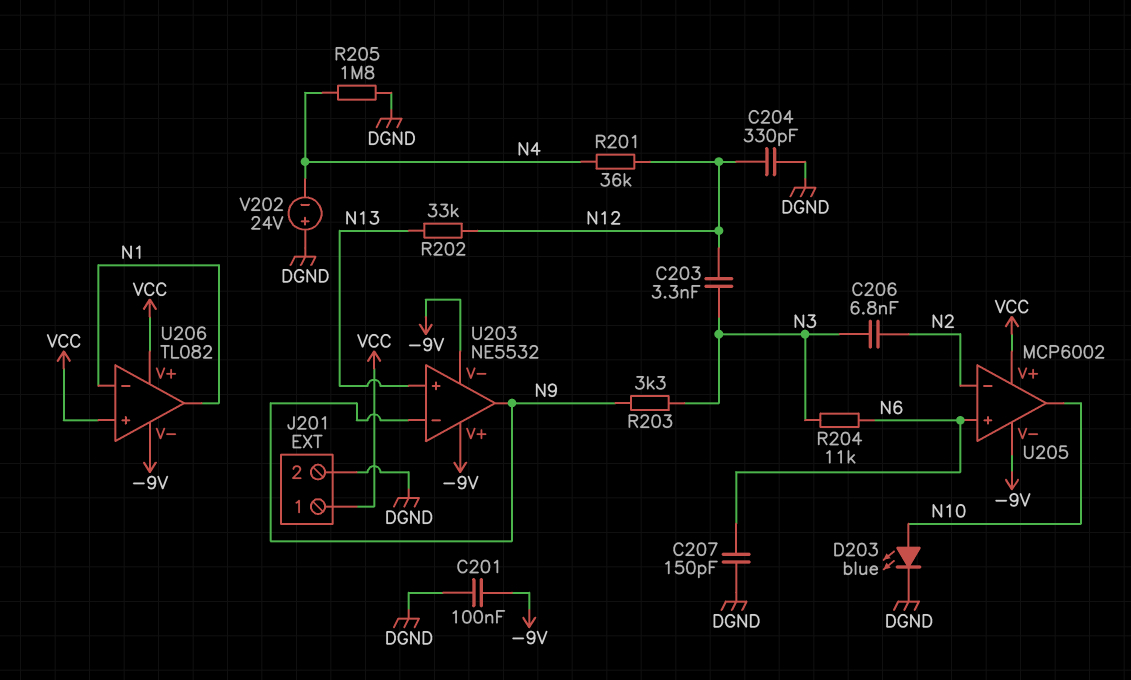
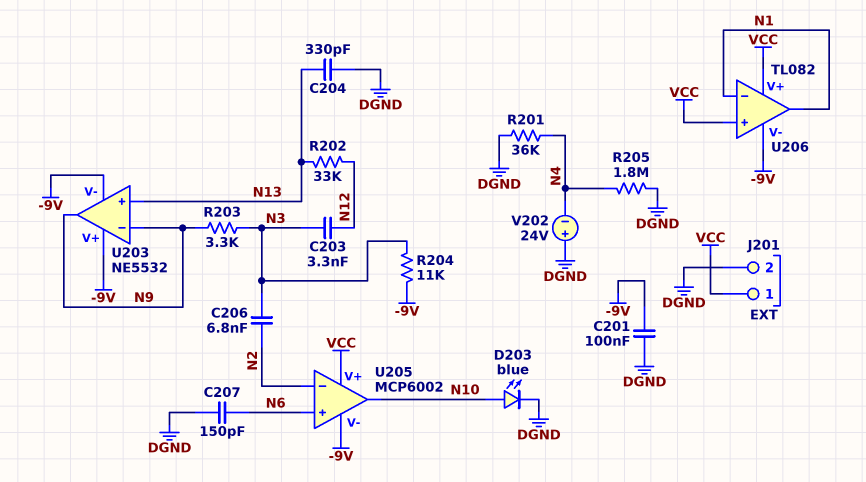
C204: 330pF (DGND, N12) -> 330pF (DGND, N13)
R201: 36k (N4, N12) -> 36k (DGND, N4)
R204: 11k (N3, N6) -> 11k (-9V, N3)

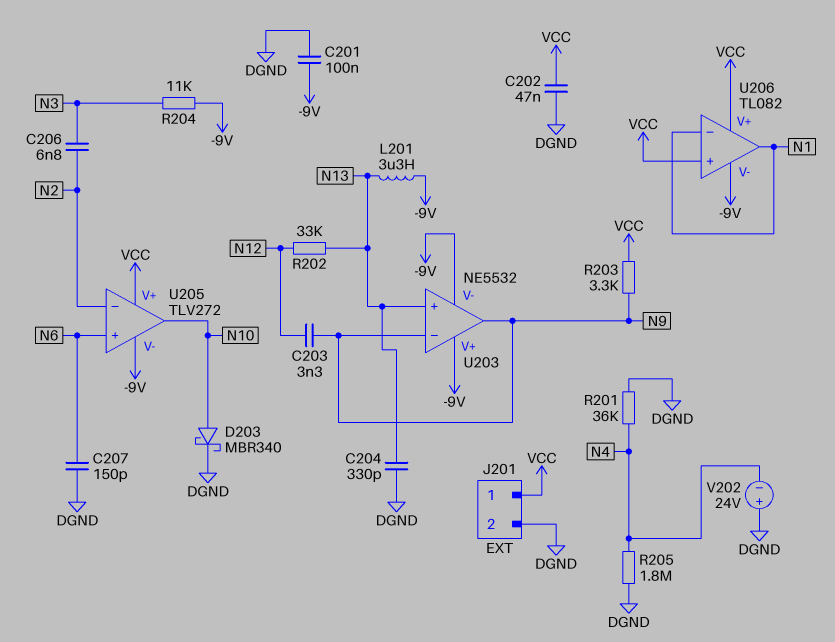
C202: none -> 47nF (DGND, VCC)
C203: 3.3nF (N3, N12) -> 3.3nF (N9, N12)
D203: LED blue (A N10, K DGND) -> schottky MBR340 (A N10, K DGND)
L201: none -> 3.3uH (-9V, N13)
R203: 3.3k (N3, N9) -> 3.3k (N9, VCC)
U205: MCP6002 -> TLV272

